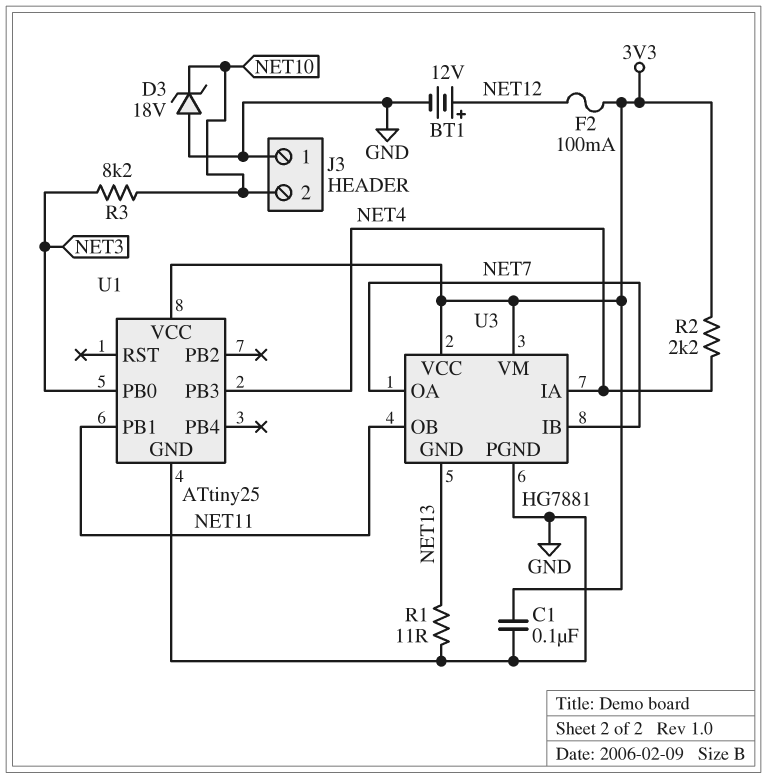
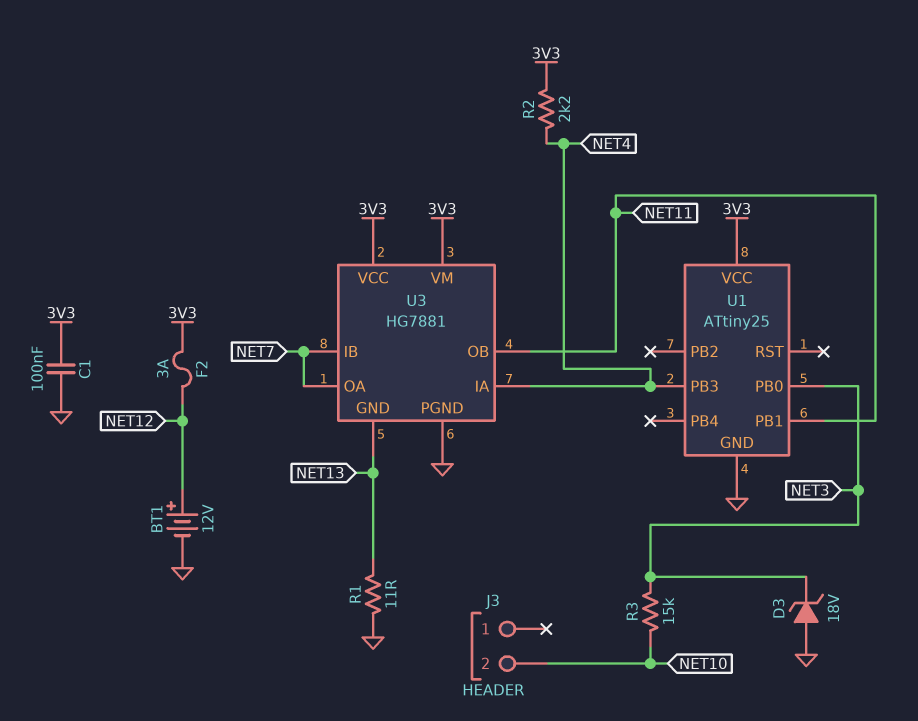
D3: zener 18V (A GND, K NET10) -> zener 18V (A GND, K NET3)
F2: 100mA (3V3, NET12) -> 3A (3V3, NET12)
J3 pin 1: GND -> none
R3: 8.2k (NET3, NET10) -> 15k (NET3, NET10)

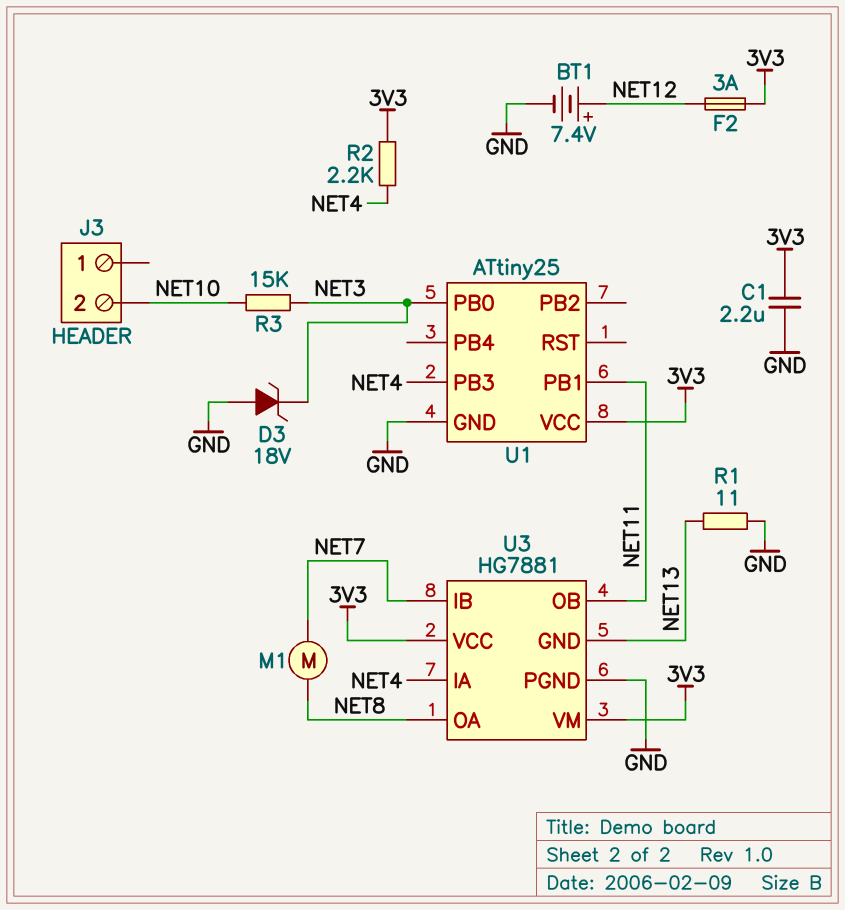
BT1: 12V (plus NET12, minus GND) -> 7.4V (plus NET12, minus GND)
C1: 100nF (3V3, GND) -> 2.2uF (3V3, GND)
M1: none -> motor (NET7, NET8)
U3 pin OA: NET7 -> NET8

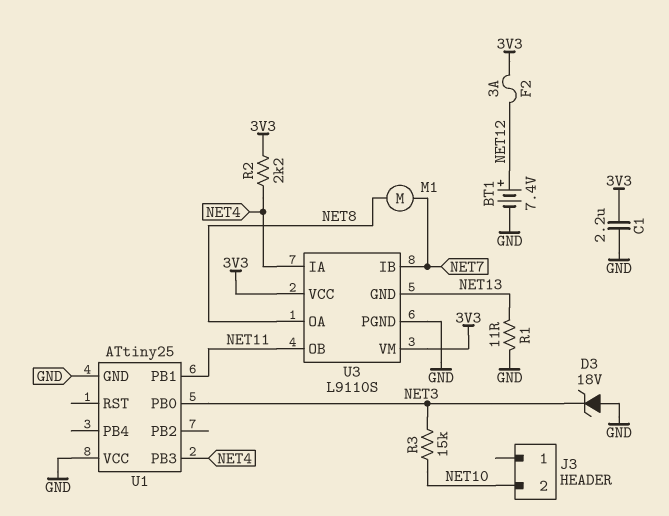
U1 pin VCC: 3V3 -> GND
U3: HG7881 -> L9110S

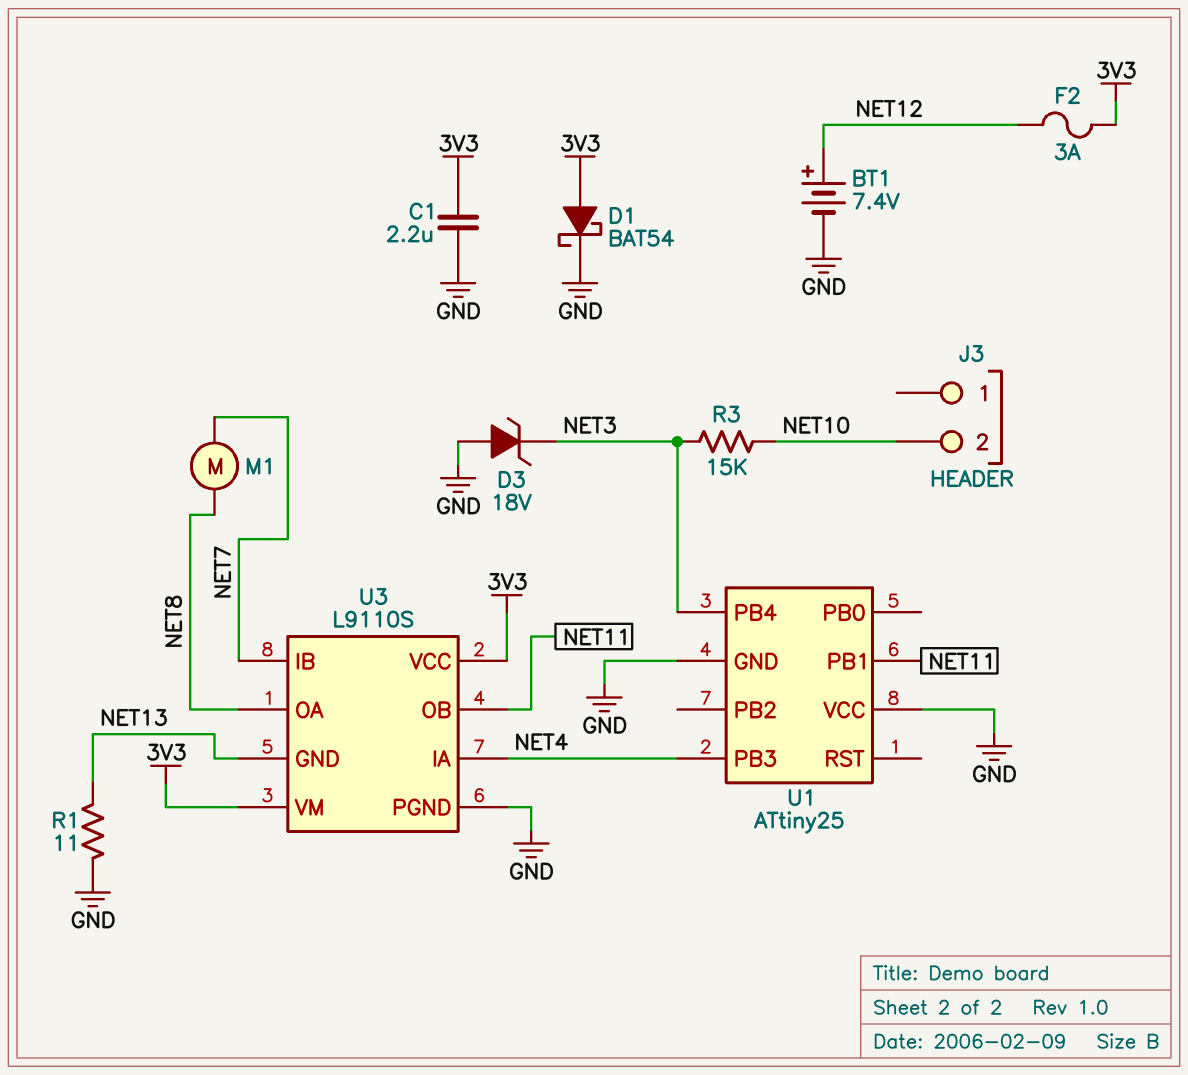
D1: none -> schottky BAT54 (A 3V3, K GND)
R2: 2.2k (3V3, NET4) -> none
U1 pin PB0: NET3 -> none
U1 pin PB4: none -> NET3

